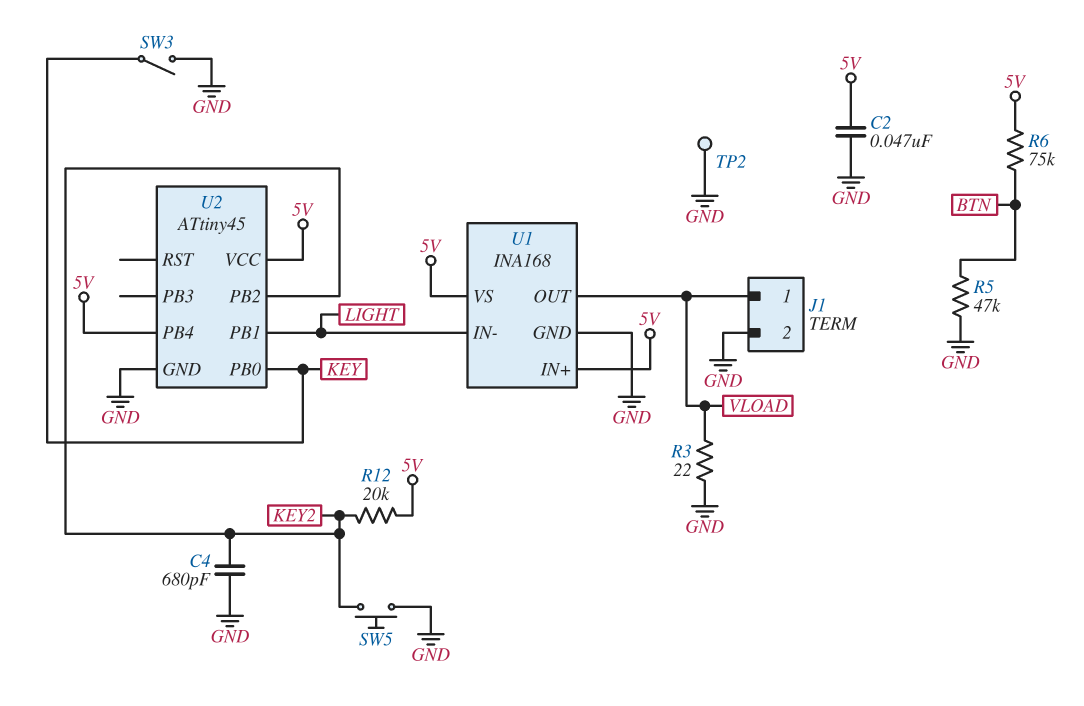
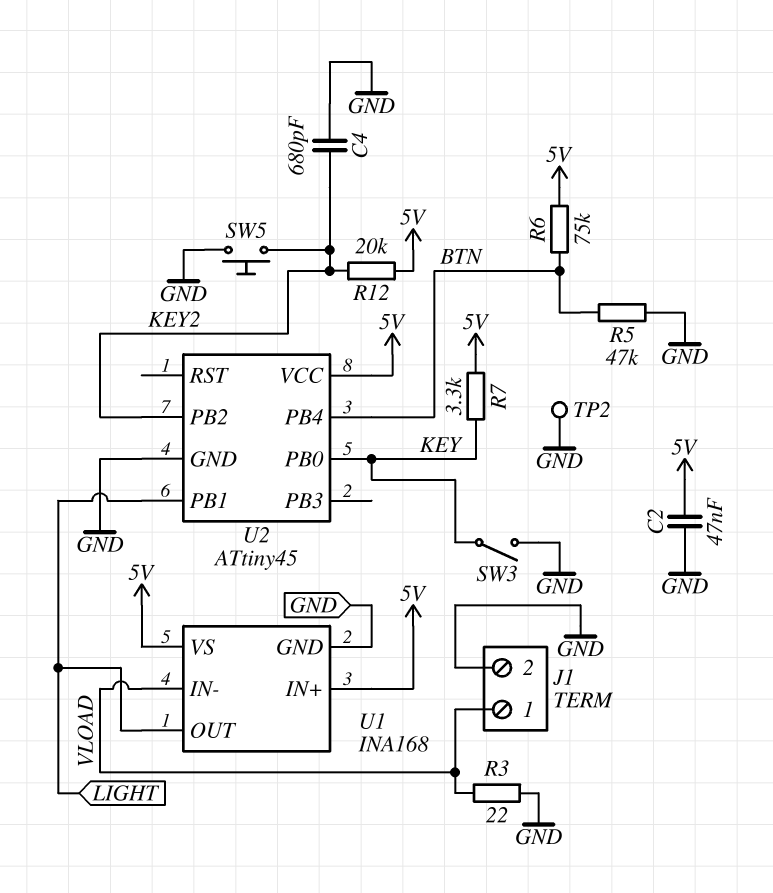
R7: none -> 3.3k (5V, KEY)
U1 pin IN-: LIGHT -> VLOAD
U1 pin OUT: VLOAD -> LIGHT
U2 pin PB4: 5V -> BTN

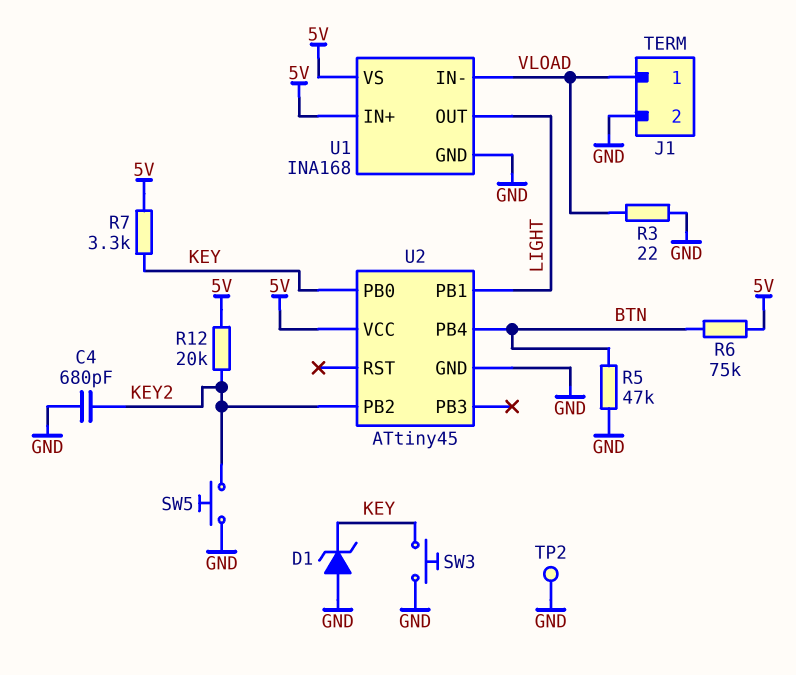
C2: 47nF (5V, GND) -> none
D1: none -> zener (A GND, K KEY)
SW3: switch (GND, KEY) -> button (GND, KEY)

